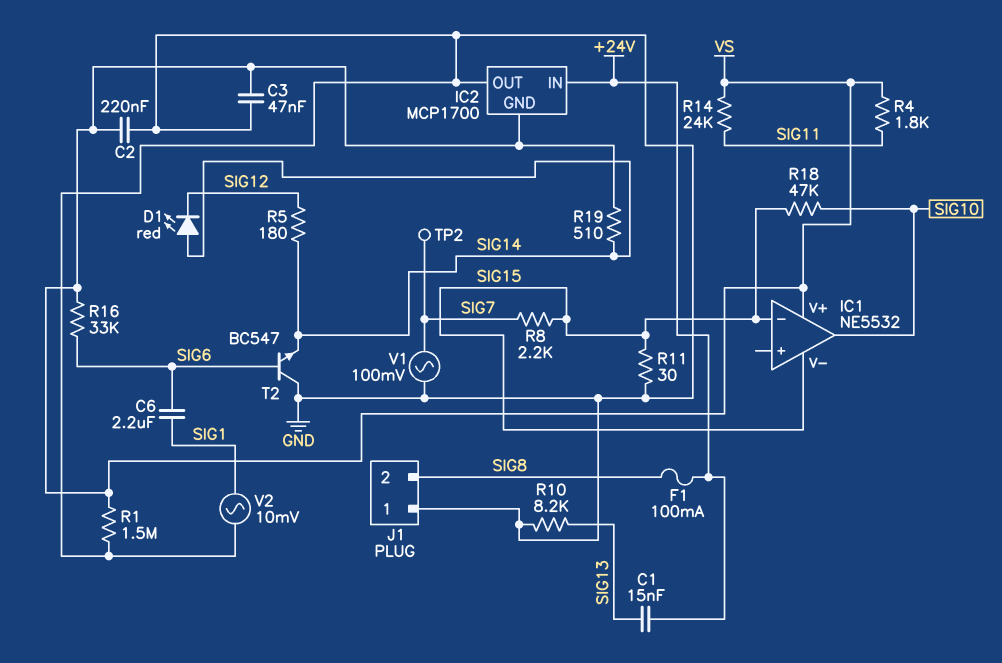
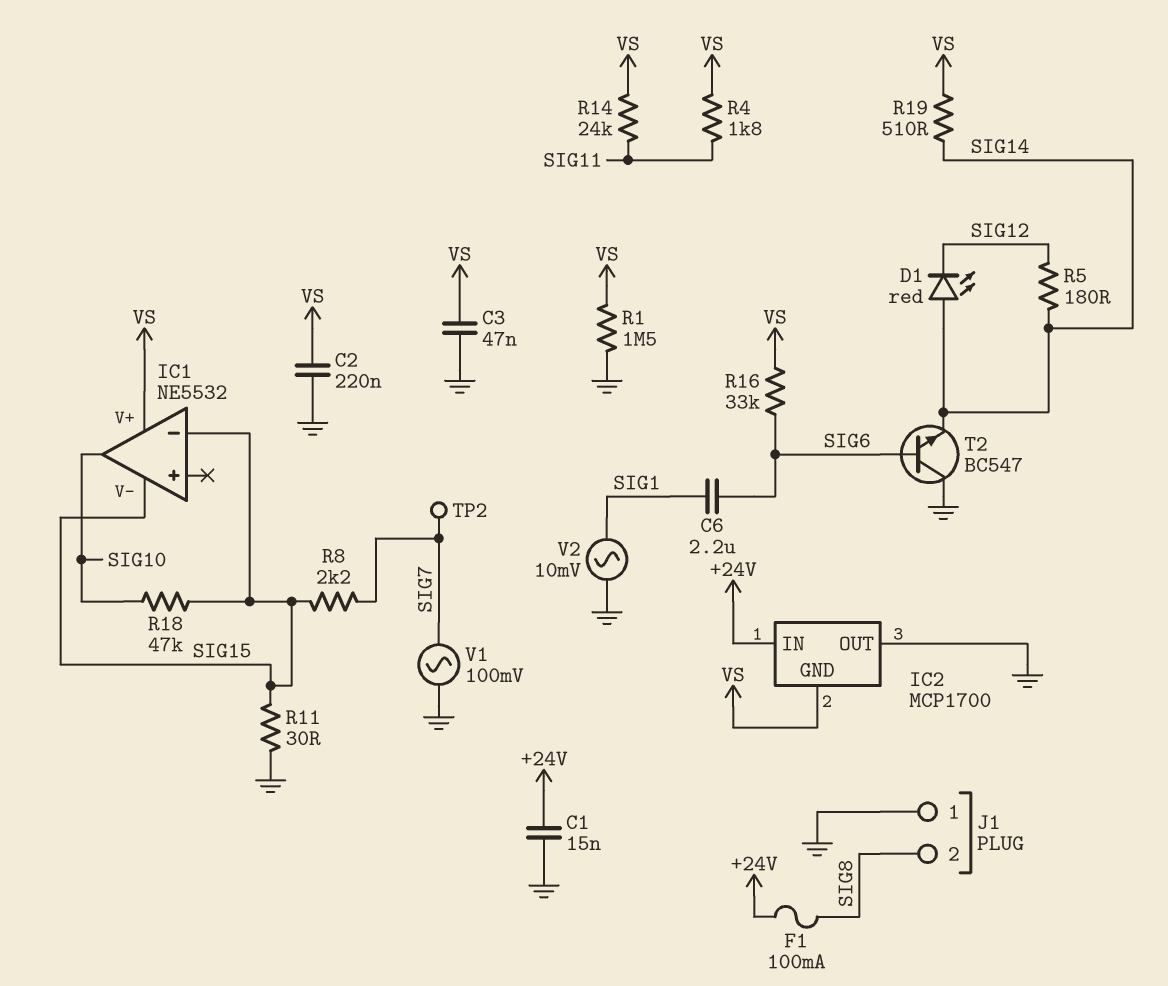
C1: 15nF (+24V, SIG13) -> 15nF (+24V, GND)
R10: 8.2k (GND, SIG13) -> none

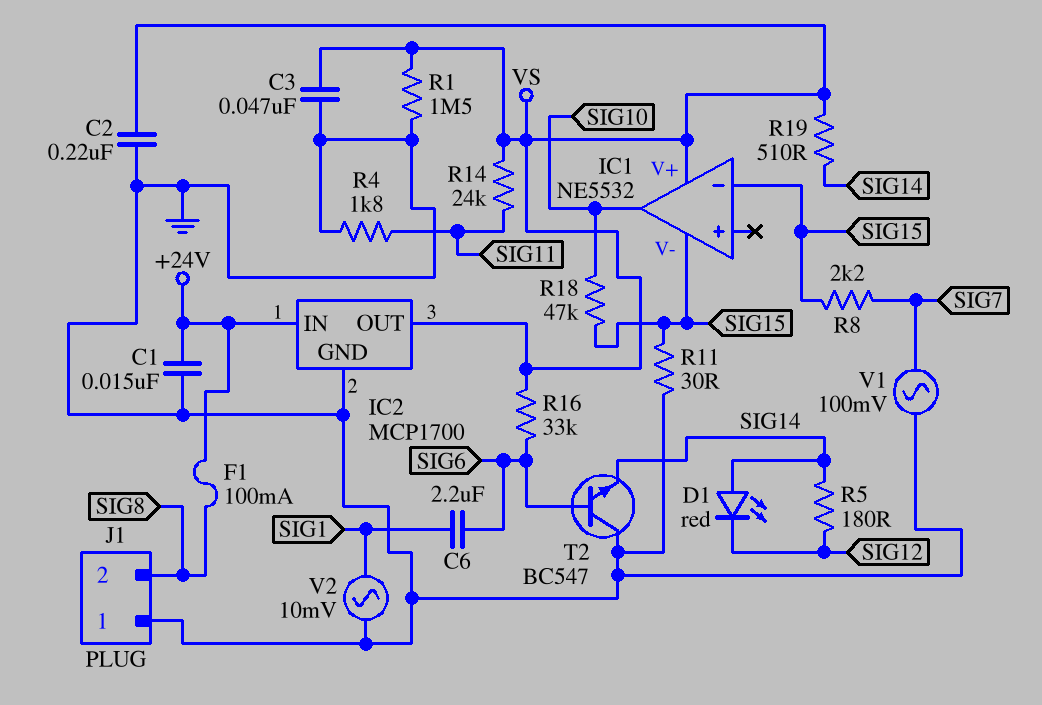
IC2 pin GND: VS -> GND
IC2 pin OUT: GND -> VS
R4: 1.8k (SIG11, VS) -> 1.8k (GND, SIG11)
TP2: test point (SIG7) -> none

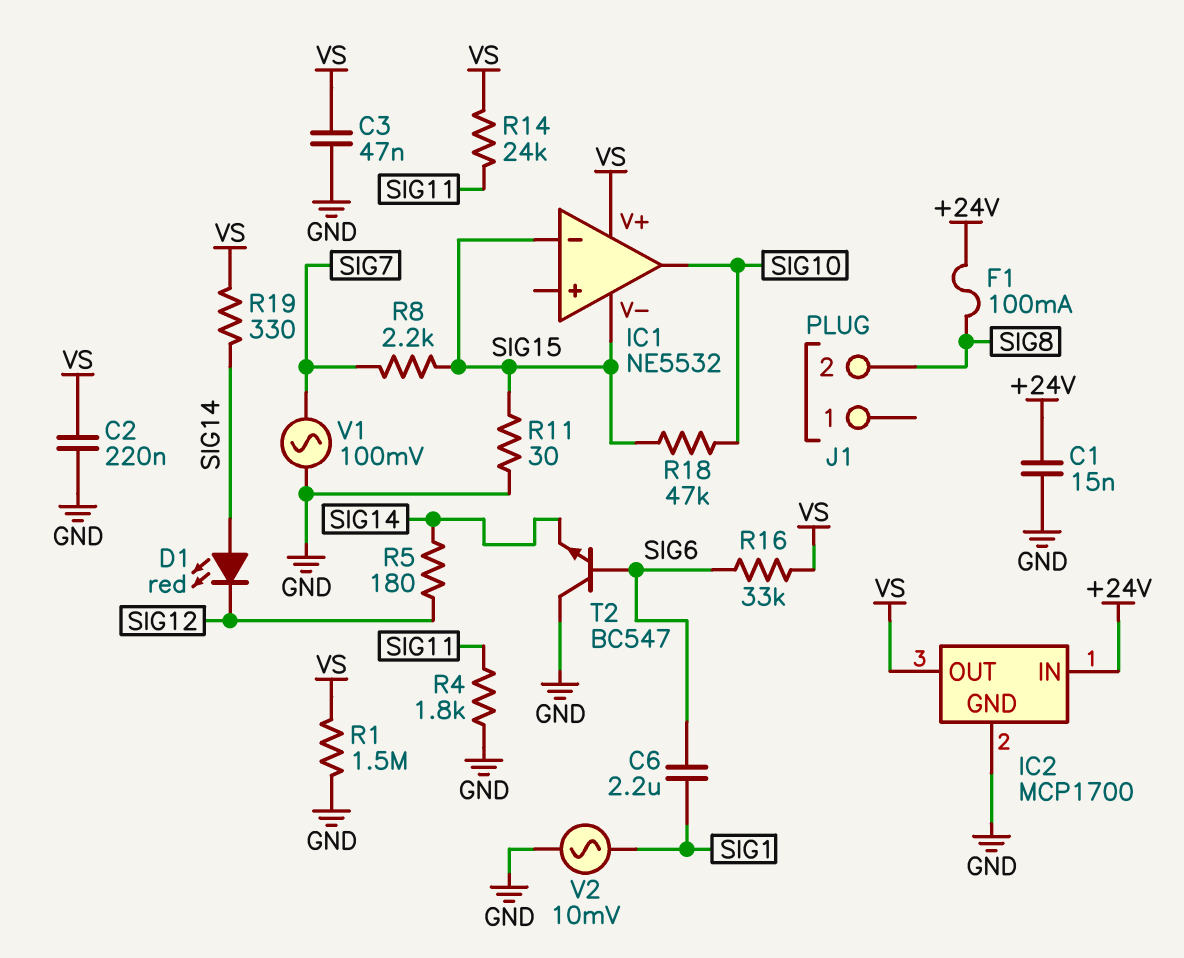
J1 pin 1: GND -> none
R19: 510 (SIG14, VS) -> 330 (SIG14, VS)

